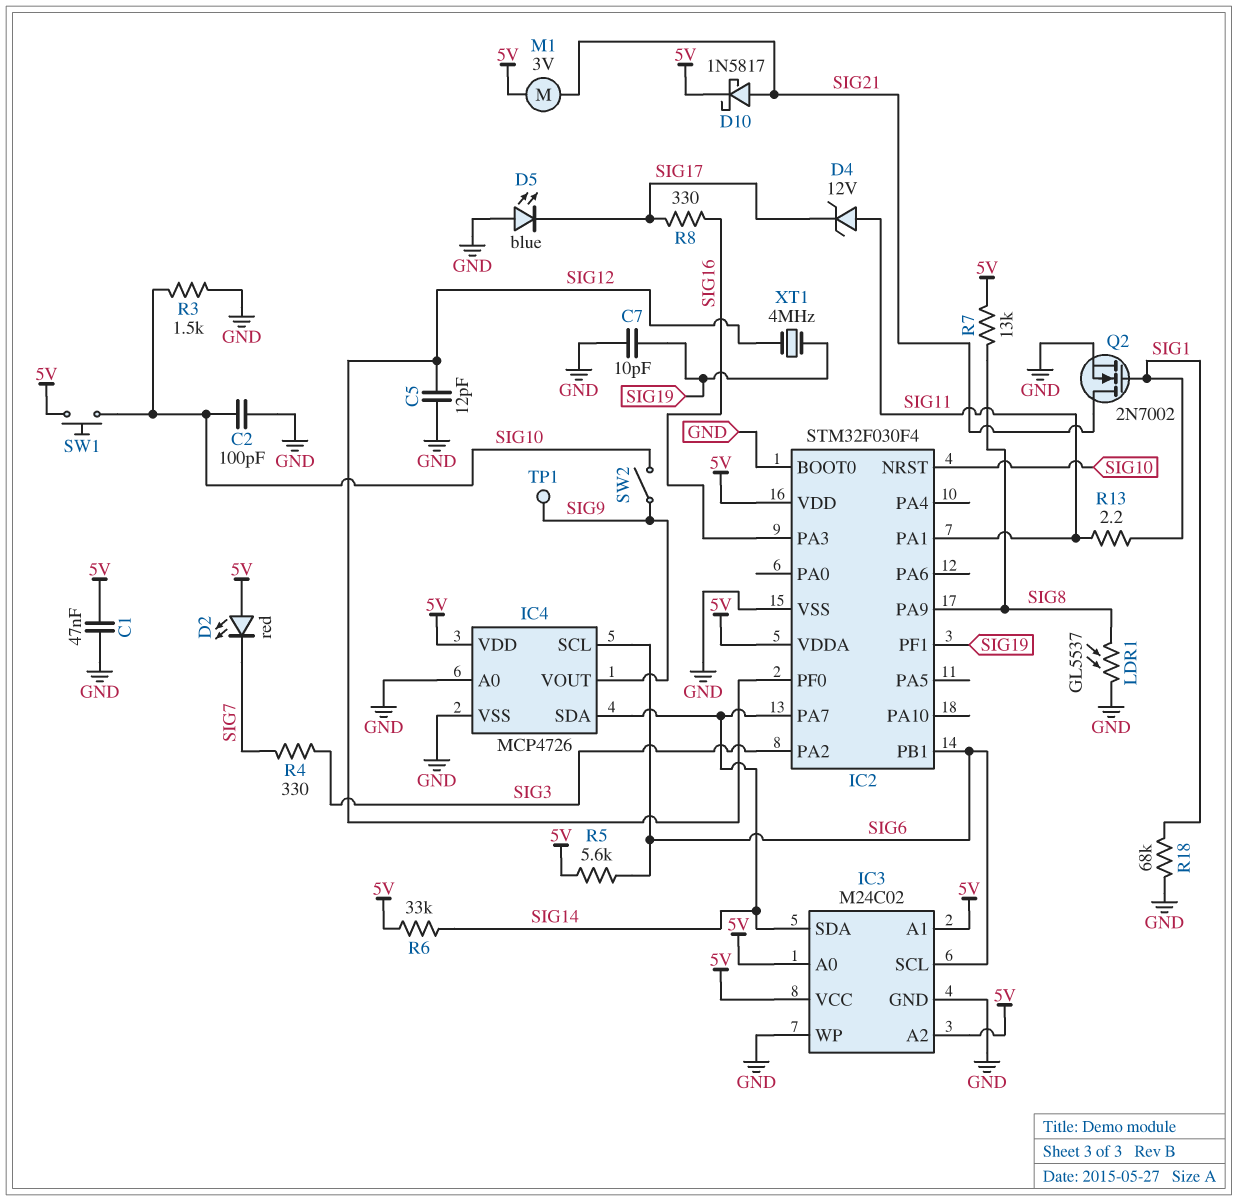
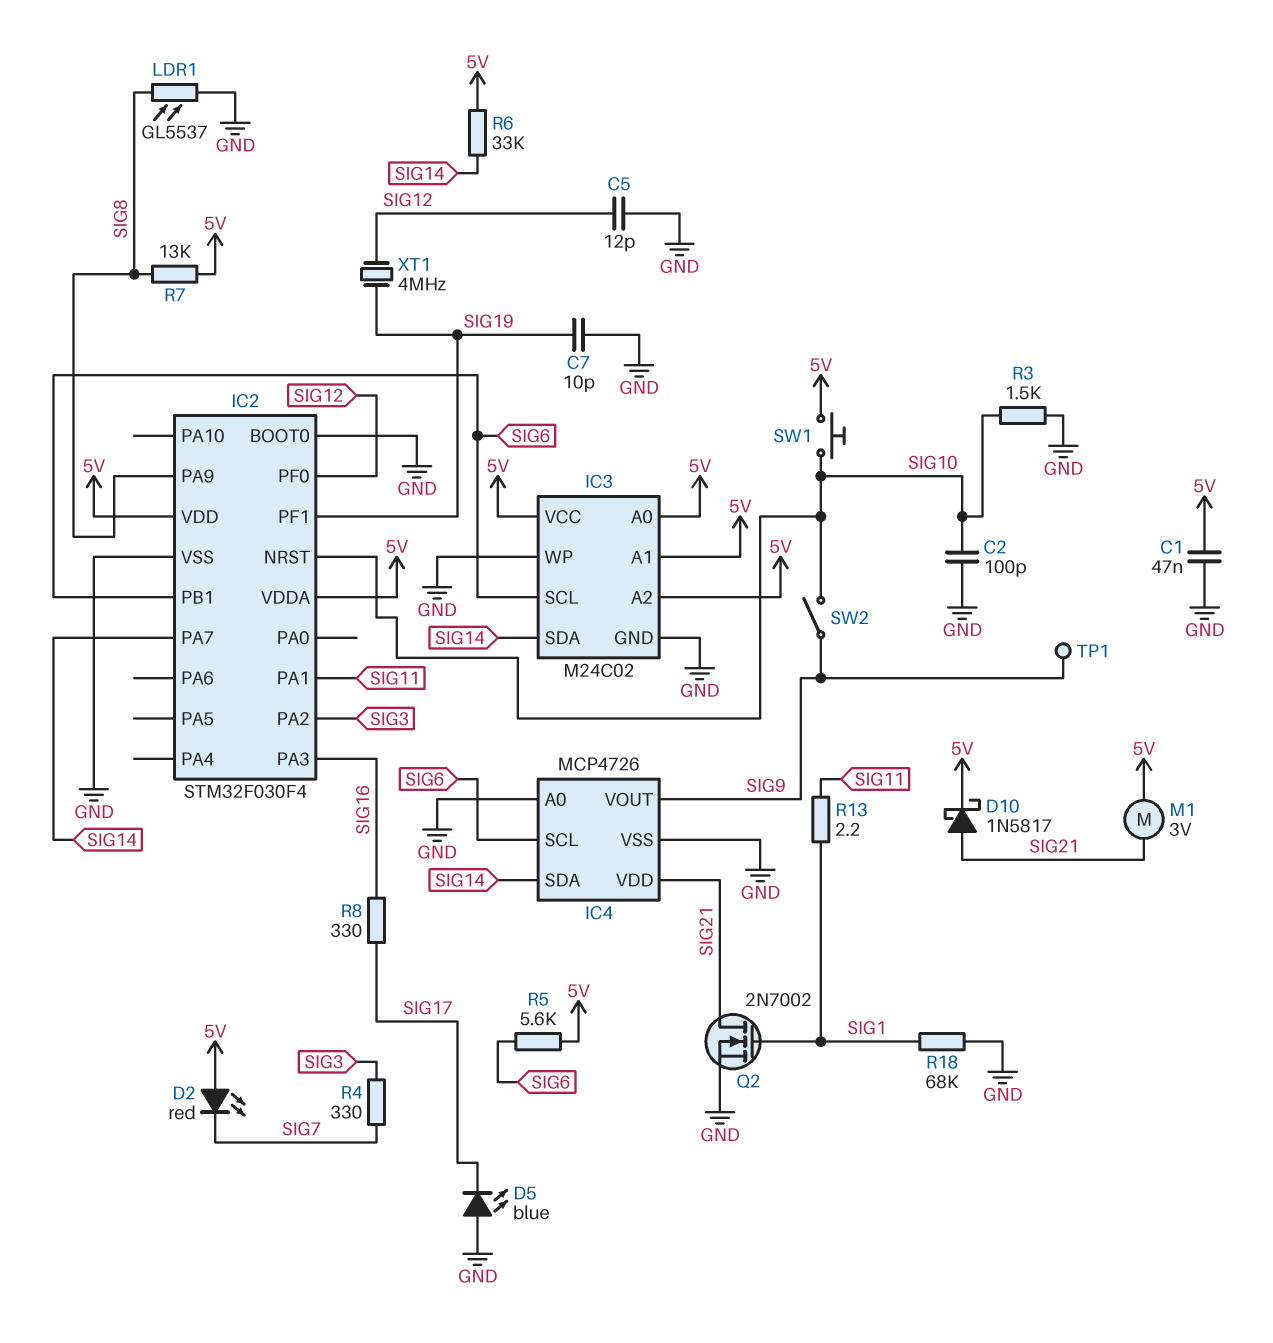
D4: zener 12V (A SIG11, K SIG17) -> none
IC4 pin VDD: 5V -> SIG21

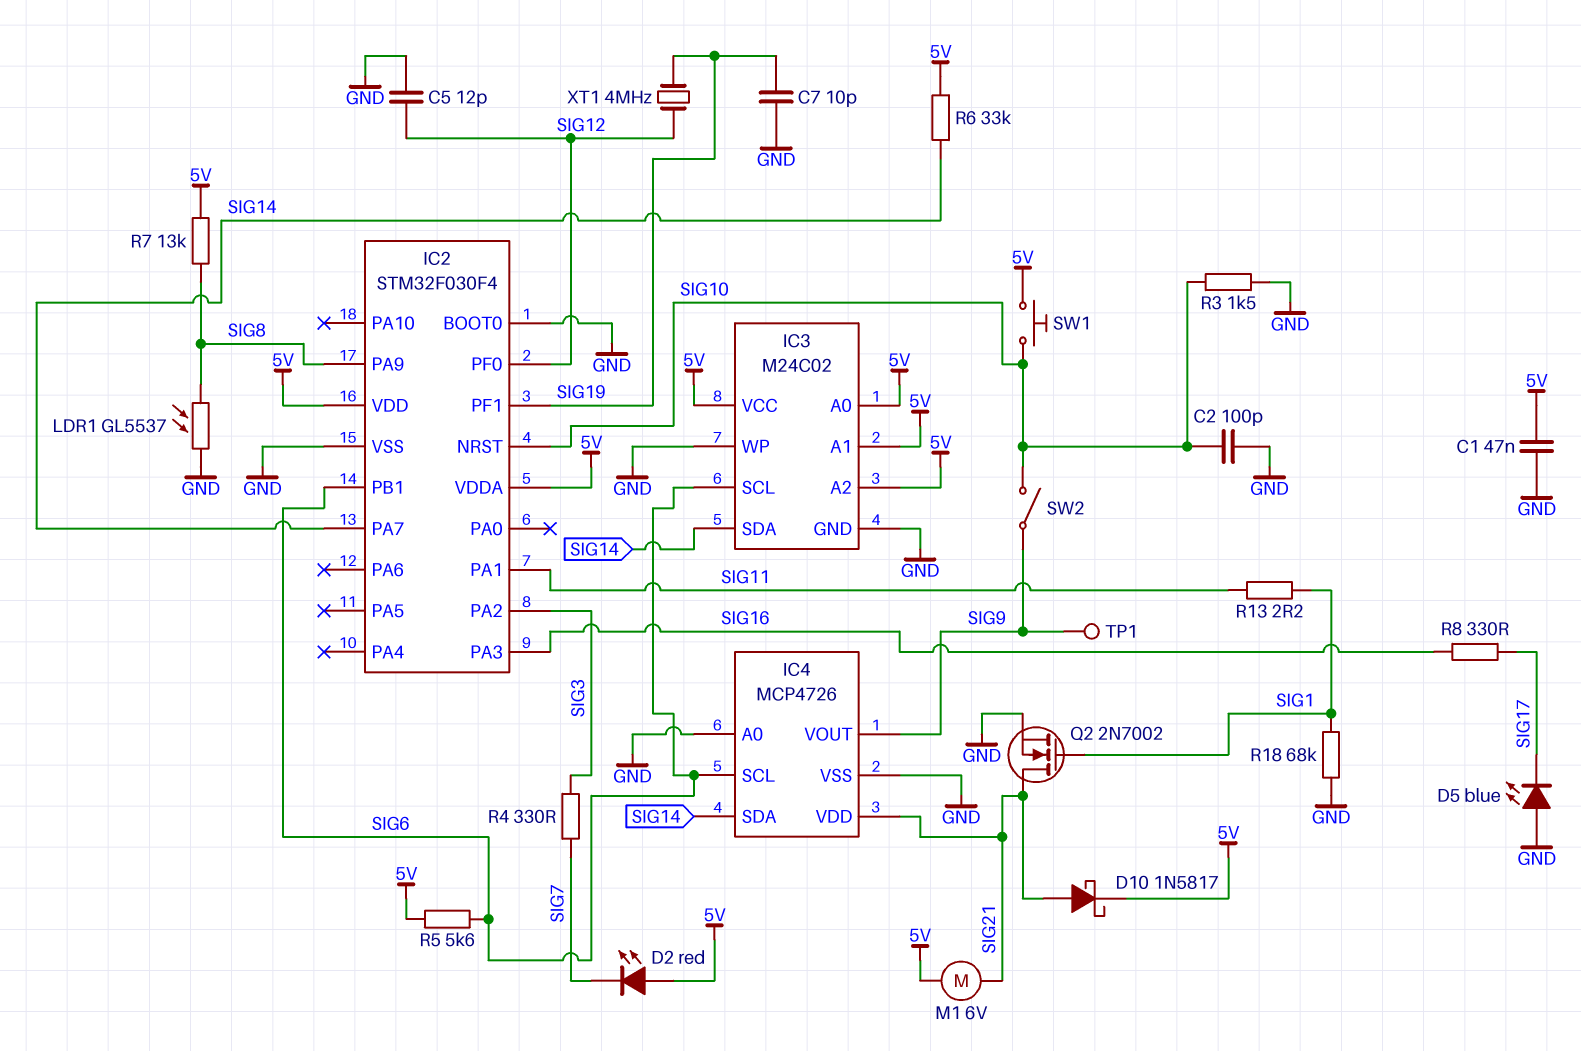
M1: motor 3V (5V, SIG21) -> motor 6V (5V, SIG21)

